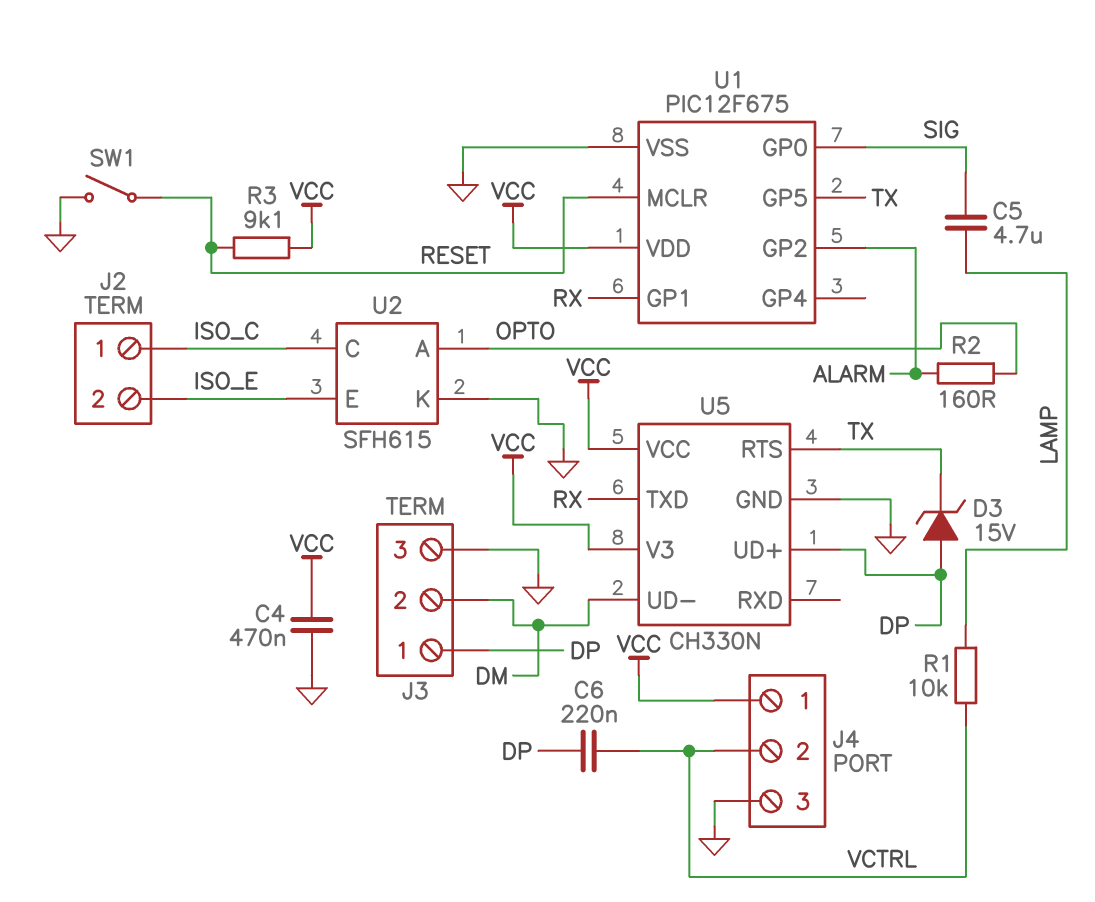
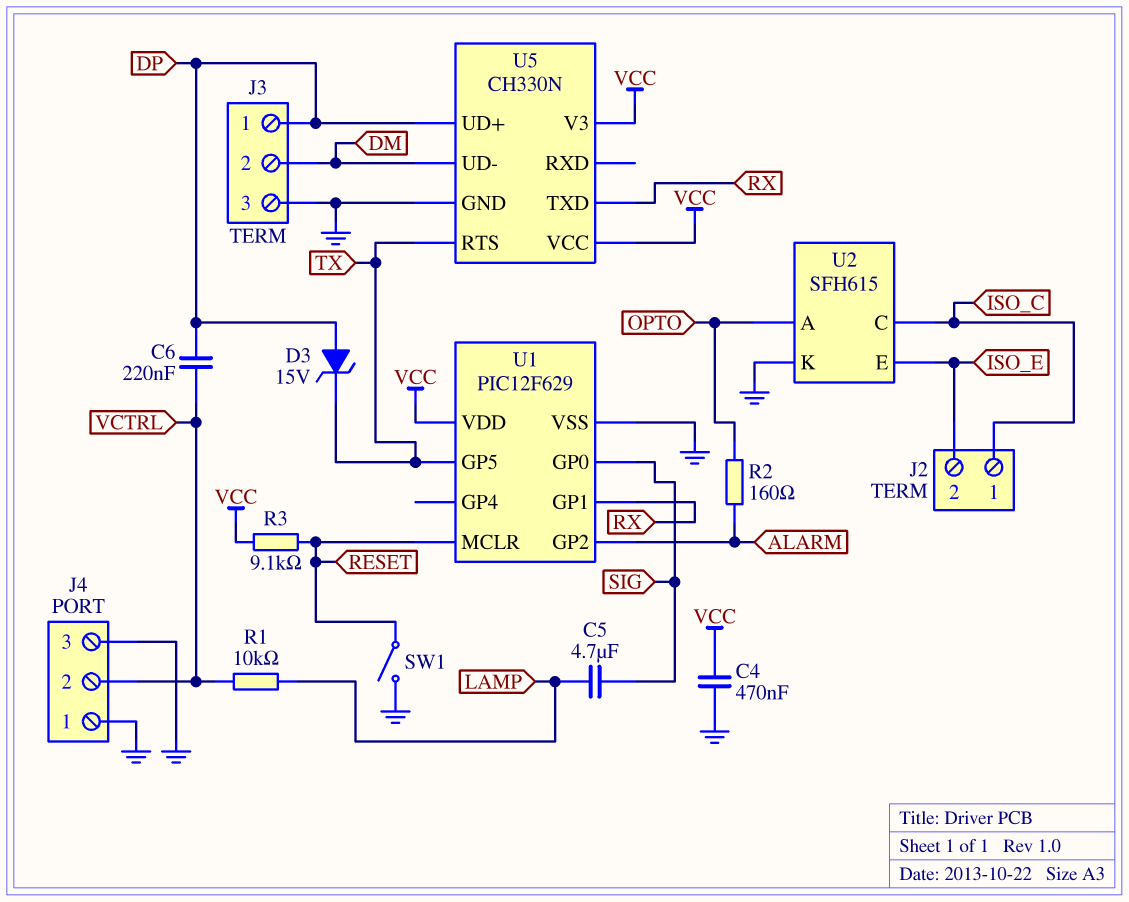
J4 pin 1: VCC -> GND
U1: PIC12F675 -> PIC12F629

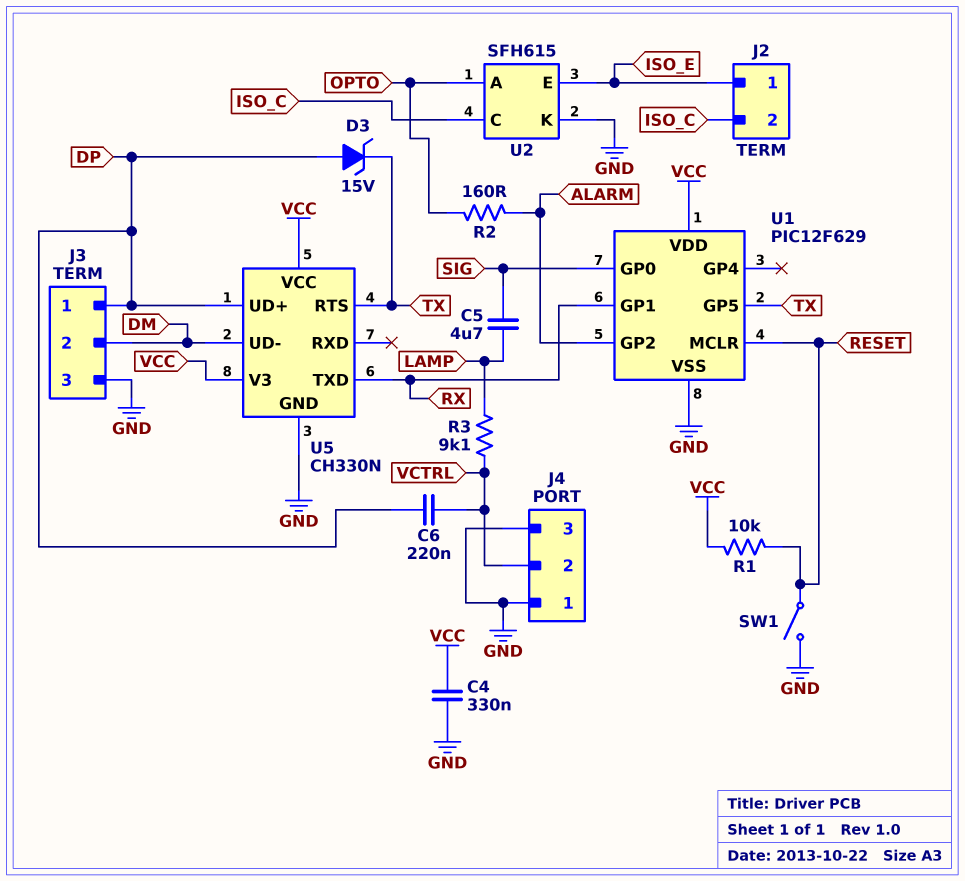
C4: 470nF (GND, VCC) -> 330nF (GND, VCC)
J2 pin 1: ISO_C -> ISO_E
J2 pin 2: ISO_E -> ISO_C
R1: 10k (LAMP, VCTRL) -> 10k (RESET, VCC)
R3: 9.1k (RESET, VCC) -> 9.1k (LAMP, VCTRL)

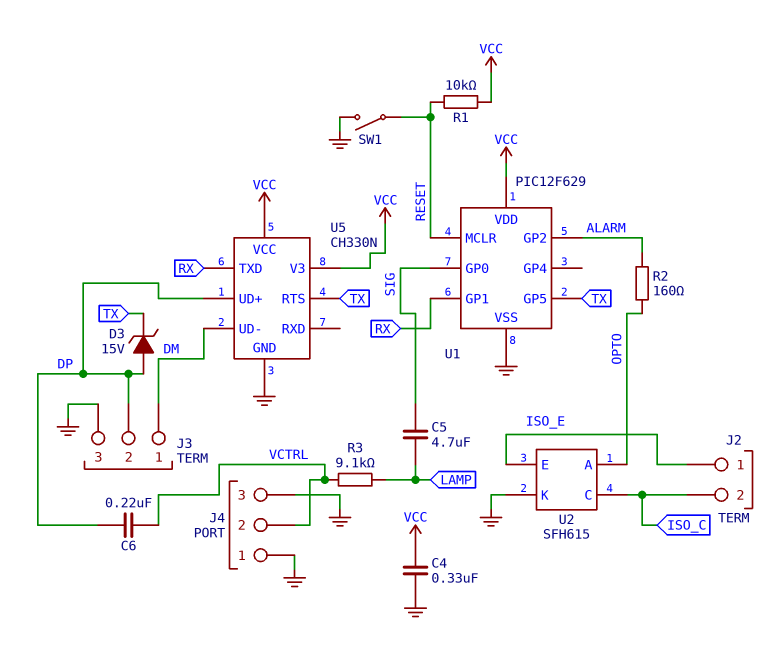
J3 pin 1: DP -> DM
J3 pin 2: DM -> DP

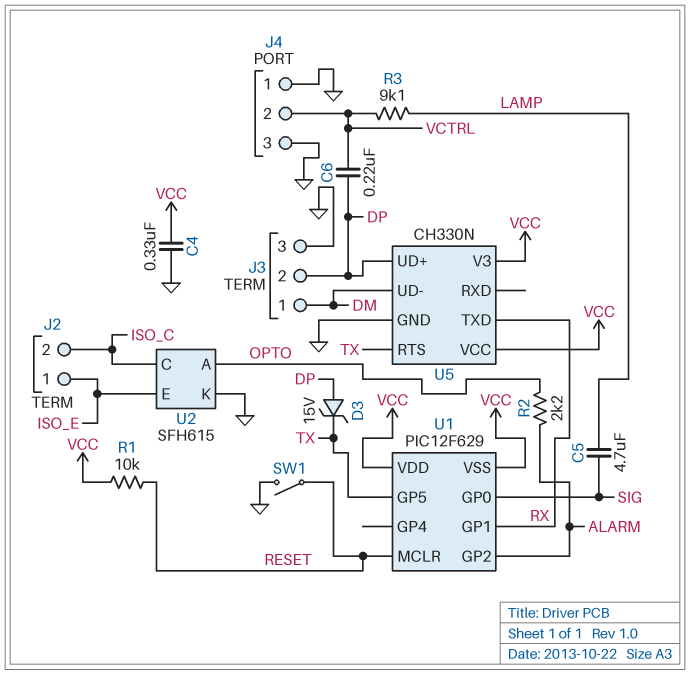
R2: 160 (ALARM, OPTO) -> 2.2k (ALARM, OPTO)
U1 pin VSS: GND -> VCC

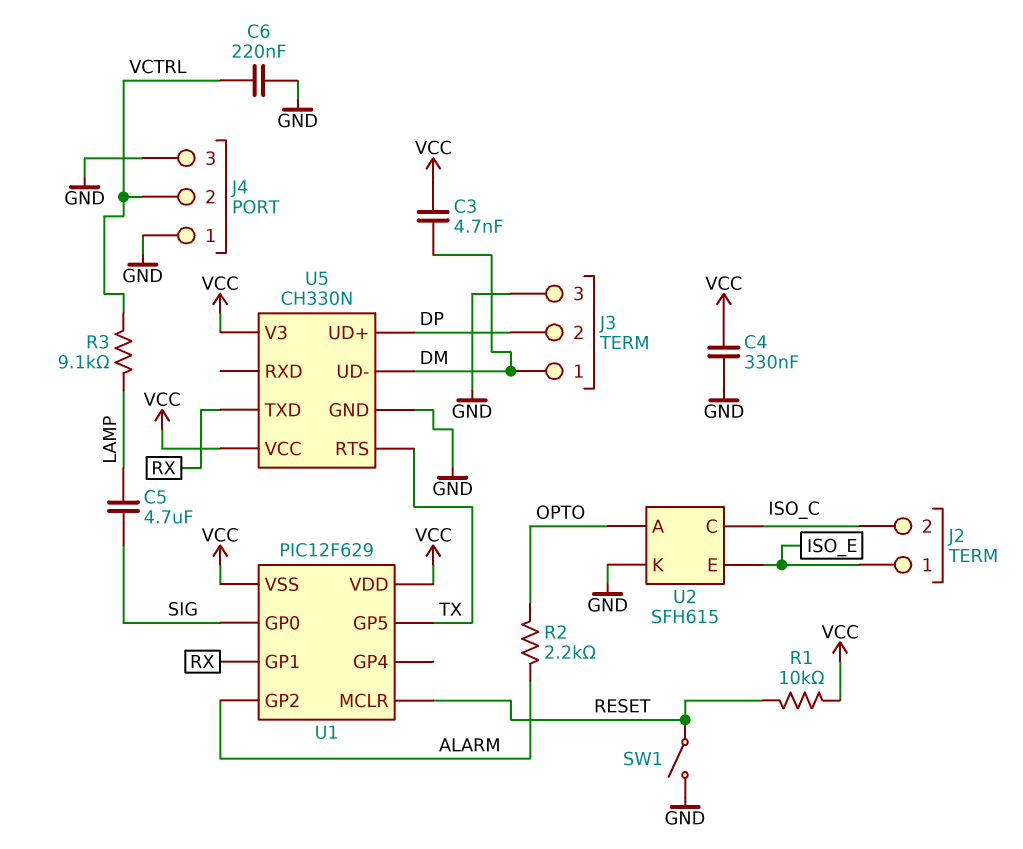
C3: none -> 4.7nF (DM, VCC)
C6: 220nF (DP, VCTRL) -> 220nF (GND, VCTRL)
D3: zener 15V (A DP, K TX) -> none

